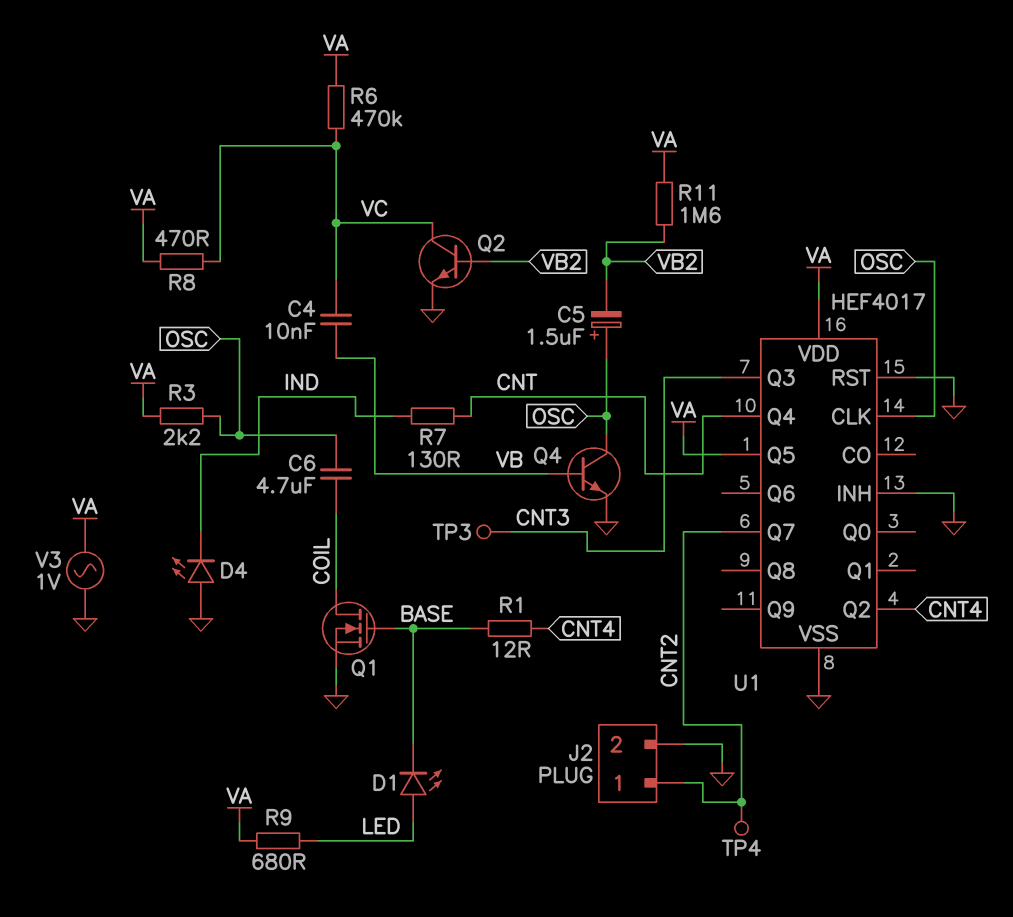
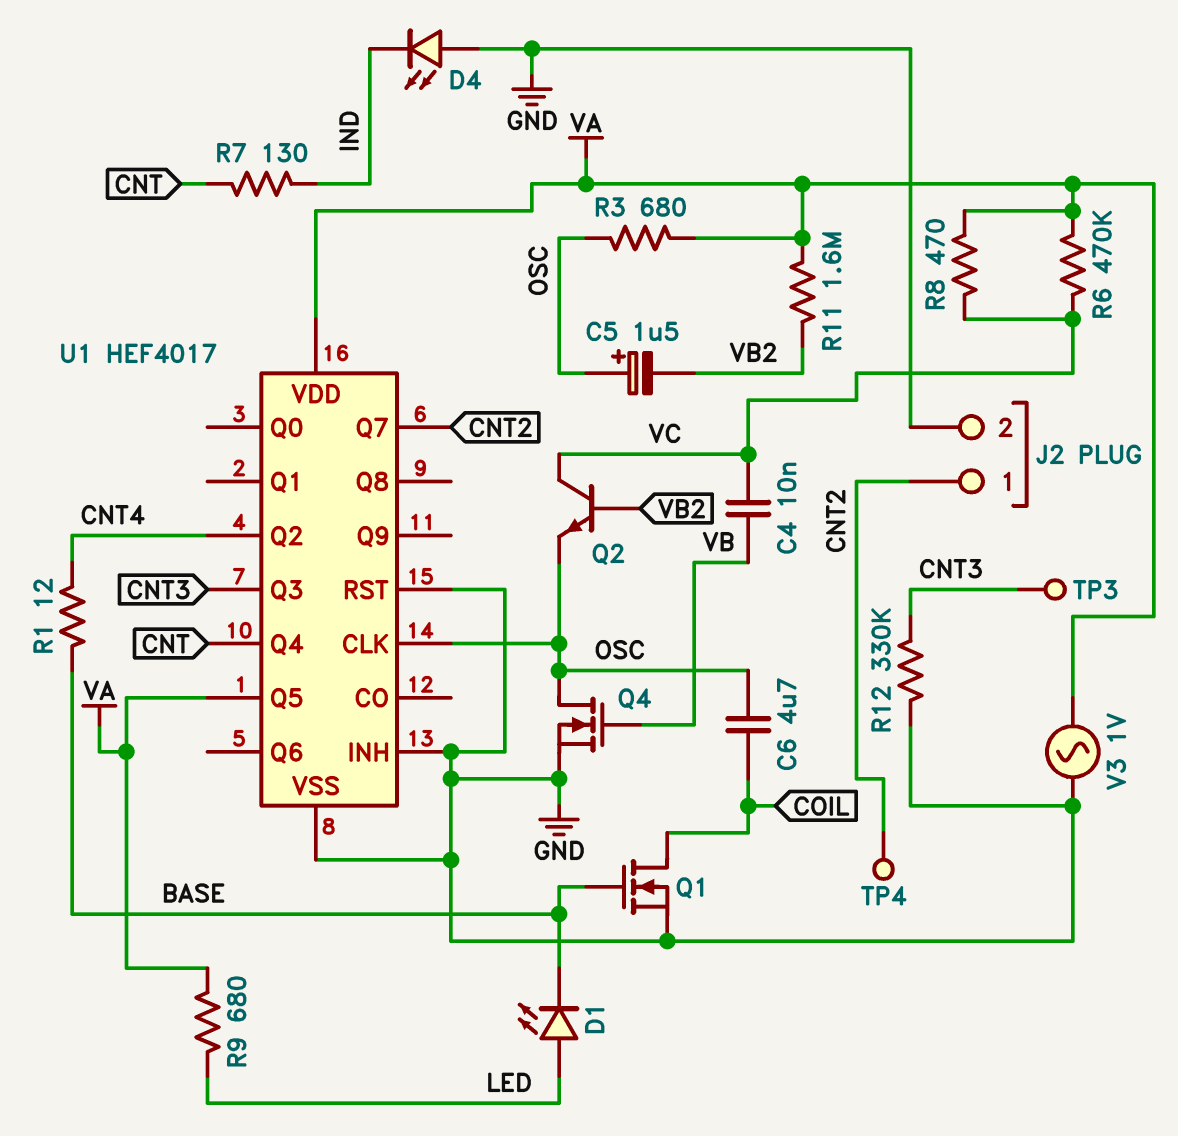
Q2: NPN (B VB2, C VC, E GND) -> NPN (B VB2, C VC, E OSC)
Q4: NPN (B VB, C OSC, E GND) -> NMOS (G VB, D OSC, S GND)
R3: 2.2k (OSC, VA) -> 680 (OSC, VA)
R12: none -> 330k (CNT3, GND)

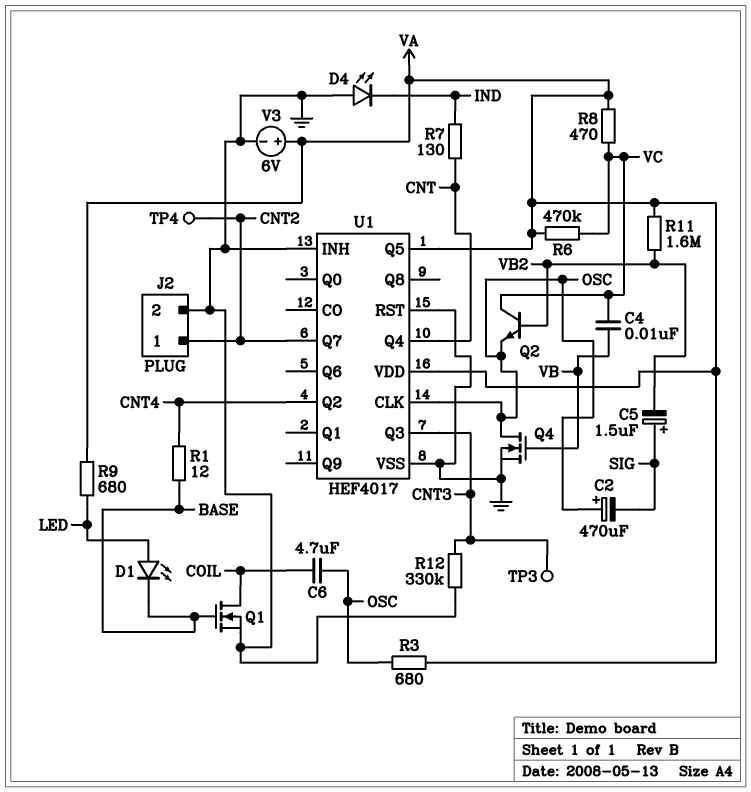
C2: none -> 470uF (plus OSC, minus SIG)
C5: 1.5uF (plus OSC, minus VB2) -> 1.5uF (plus SIG, minus VB2)
V3: AC 1V (GND, VA) -> 6V (plus VA, minus GND)

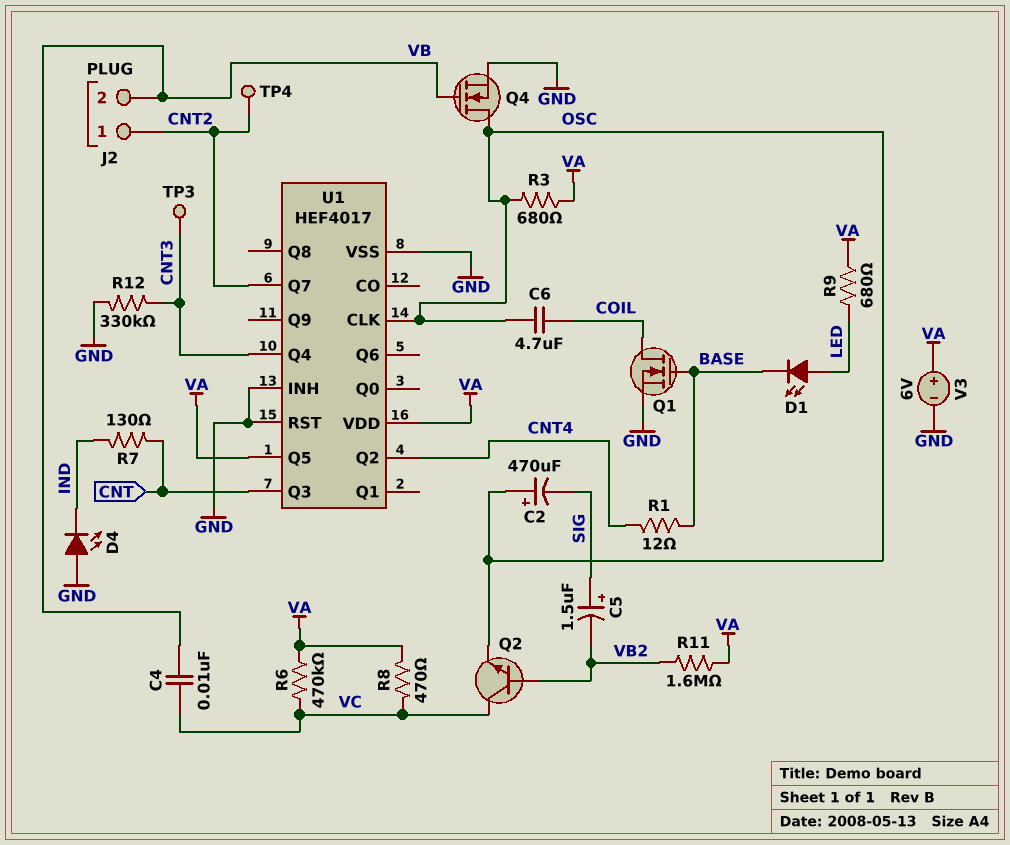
J2 pin 2: GND -> VB
U1 pin Q3: CNT3 -> CNT
U1 pin Q4: CNT -> CNT3

